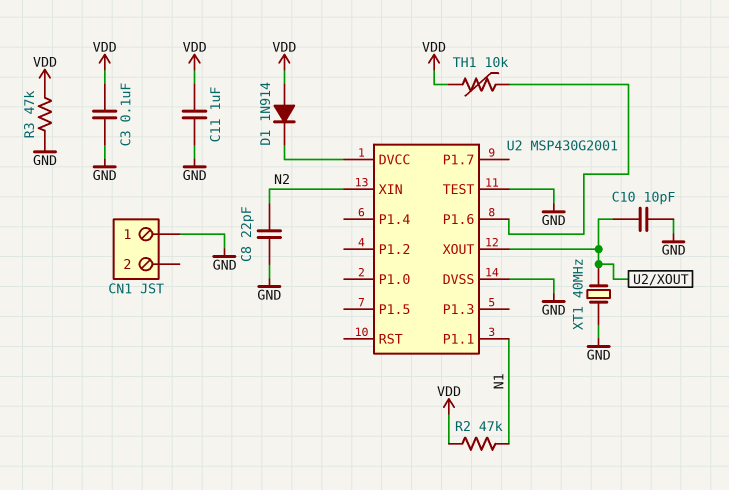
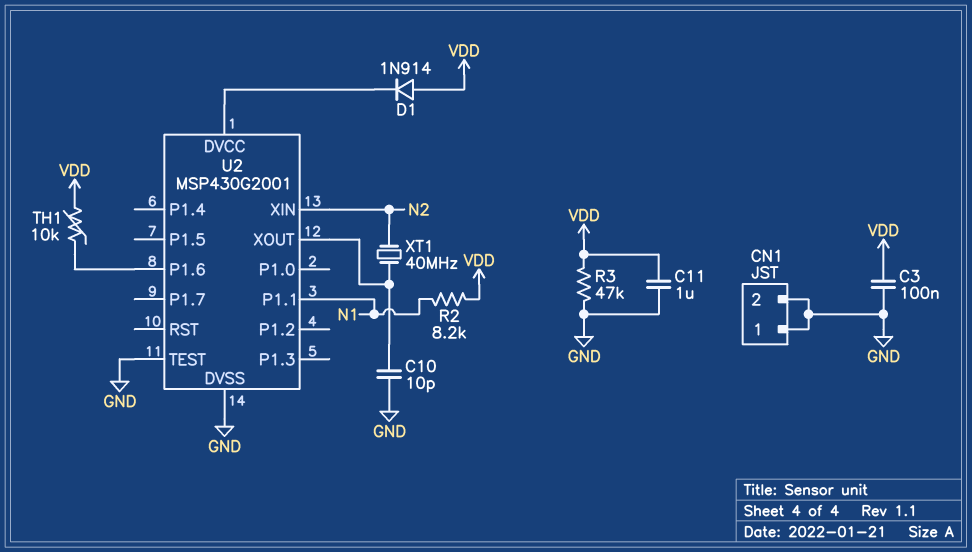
C8: 22pF (GND, N2) -> none
CN1 pin 2: none -> GND
R2: 47k (N1, VDD) -> 8.2k (N1, VDD)
XT1: 40MHz (GND, U2/XOUT) -> 40MHz (N2, U2/XOUT)

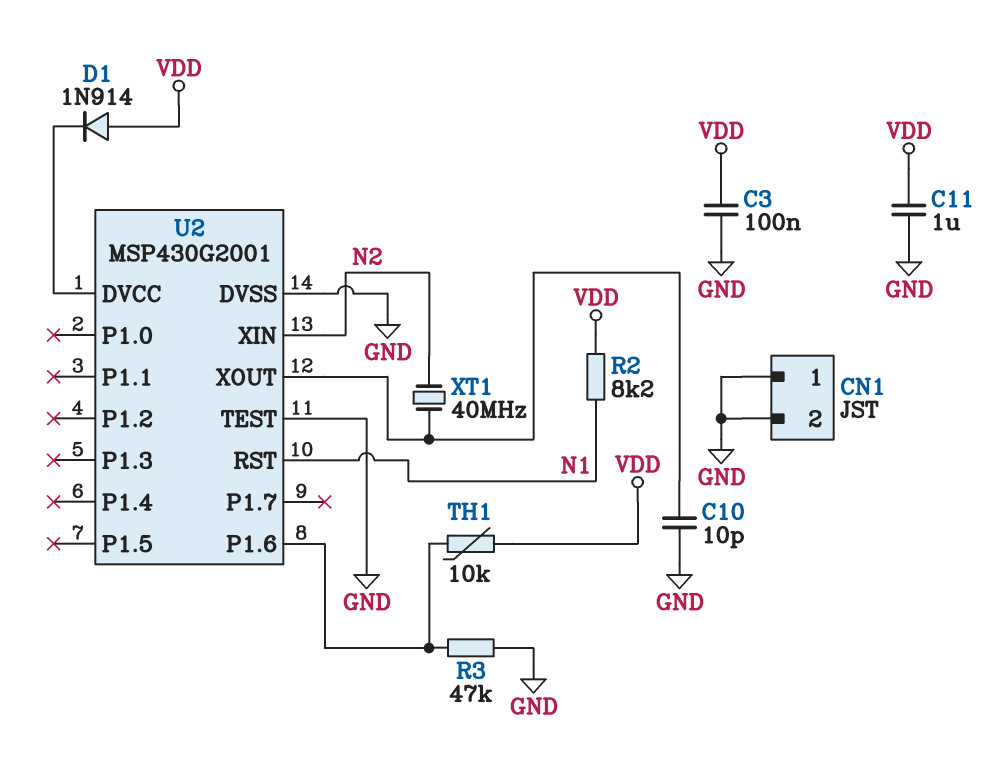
R3: 47k (GND, VDD) -> 47k (GND, U2/P1.6)
U2 pin P1.1: N1 -> none
U2 pin RST: none -> N1

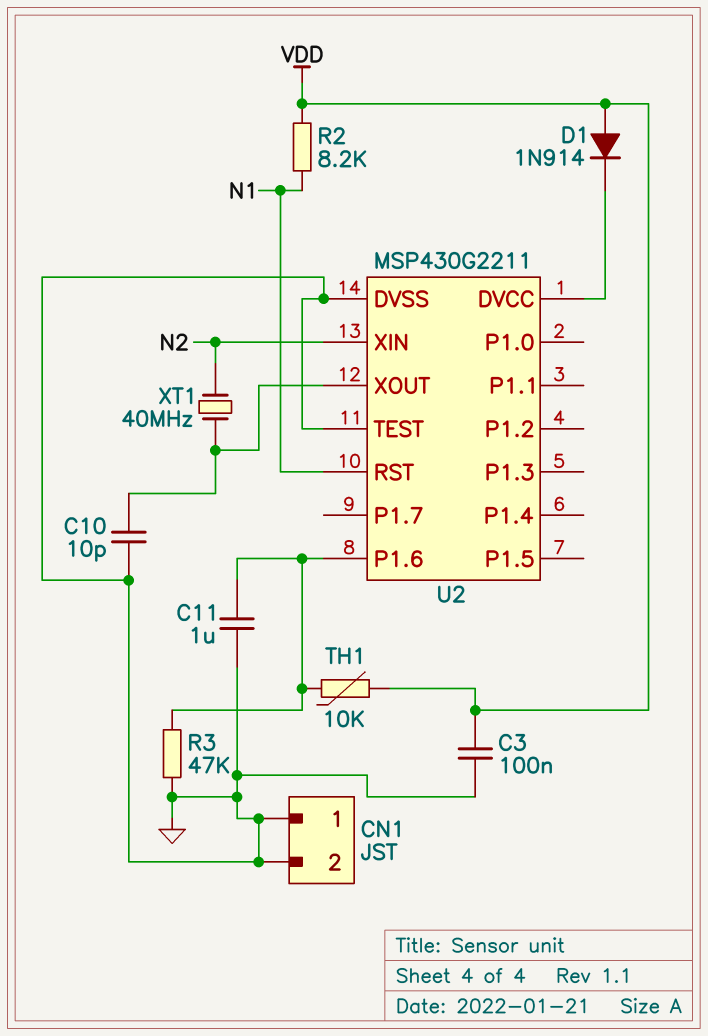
C11: 1uF (GND, VDD) -> 1uF (GND, U2/P1.6)
U2: MSP430G2001 -> MSP430G2211

